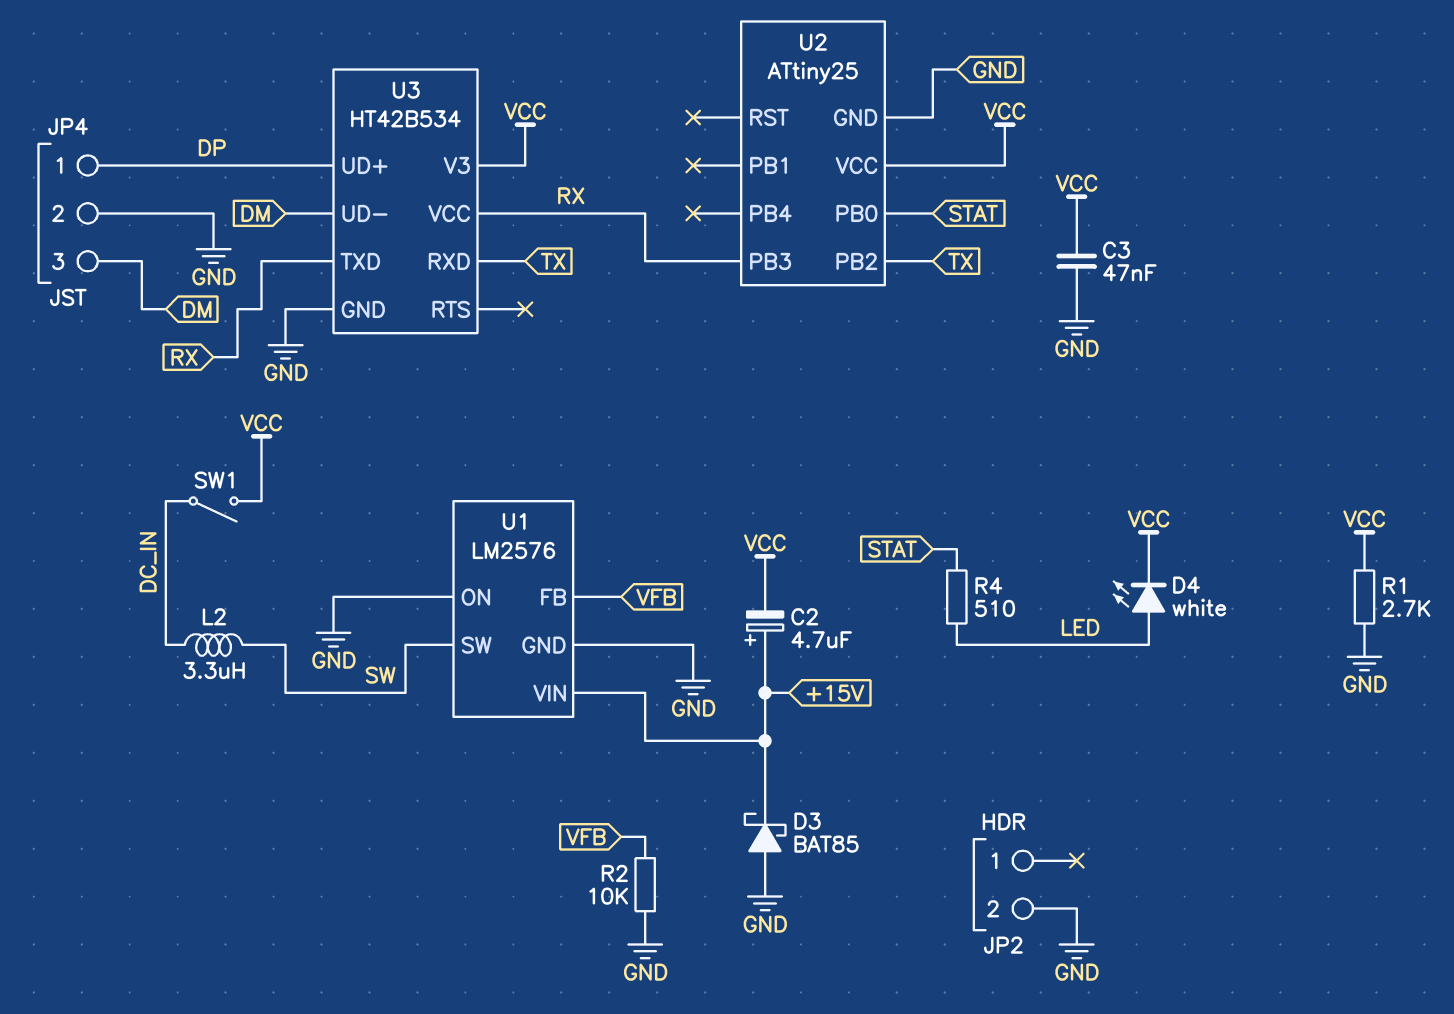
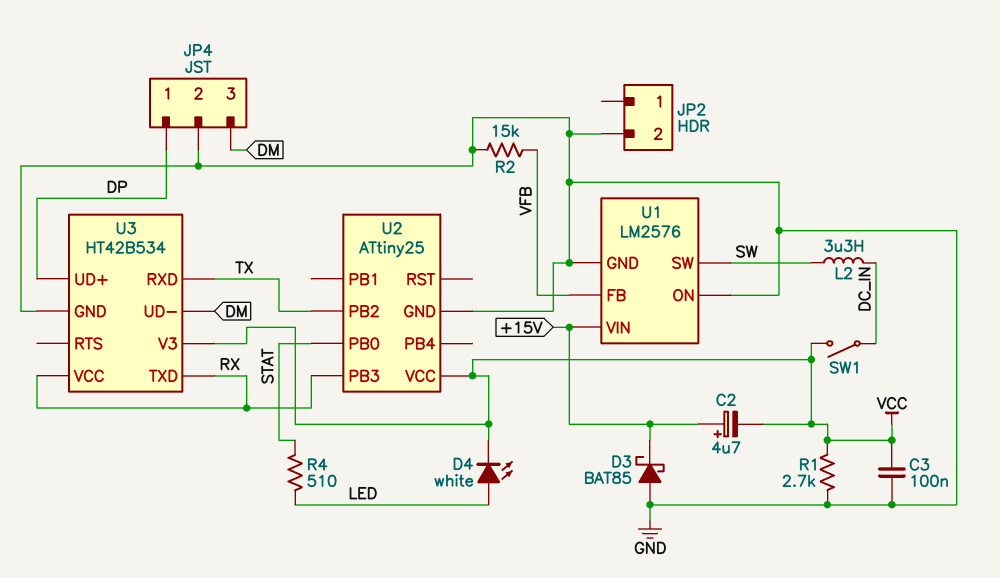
C3: 47nF (GND, VCC) -> 100nF (GND, VCC)
R2: 10k (GND, VFB) -> 15k (GND, VFB)

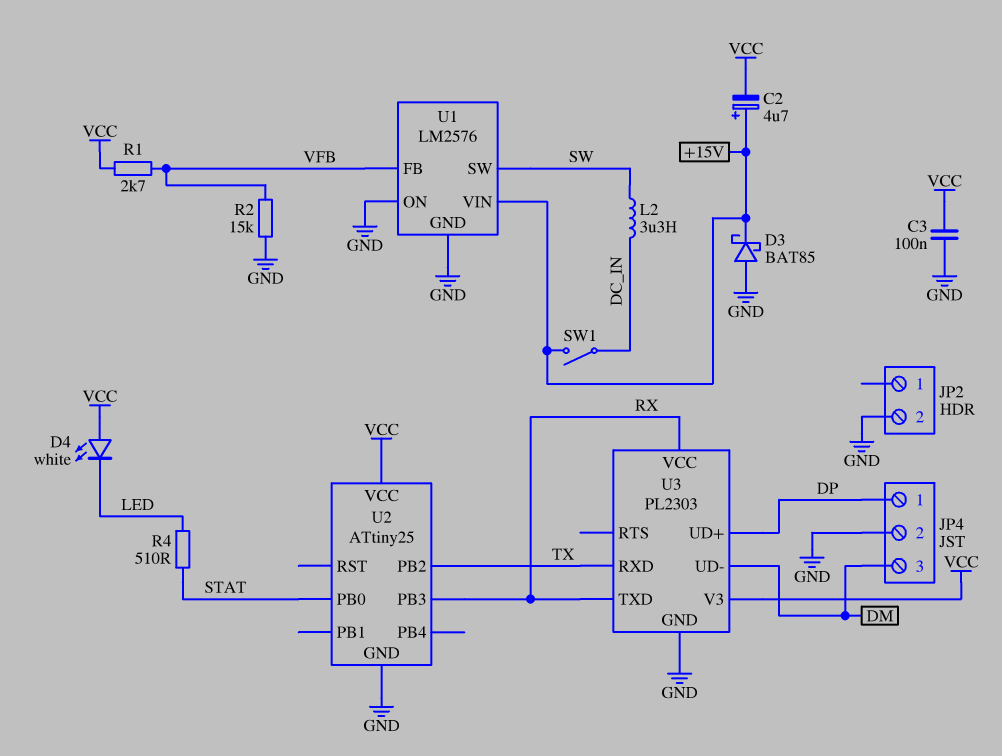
D4: LED white (A LED, K VCC) -> LED white (A VCC, K LED)
R1: 2.7k (GND, VCC) -> 2.7k (VCC, VFB)
SW1: switch (DC_IN, VCC) -> switch (+15V, DC_IN)
U3: HT42B534 -> PL2303

